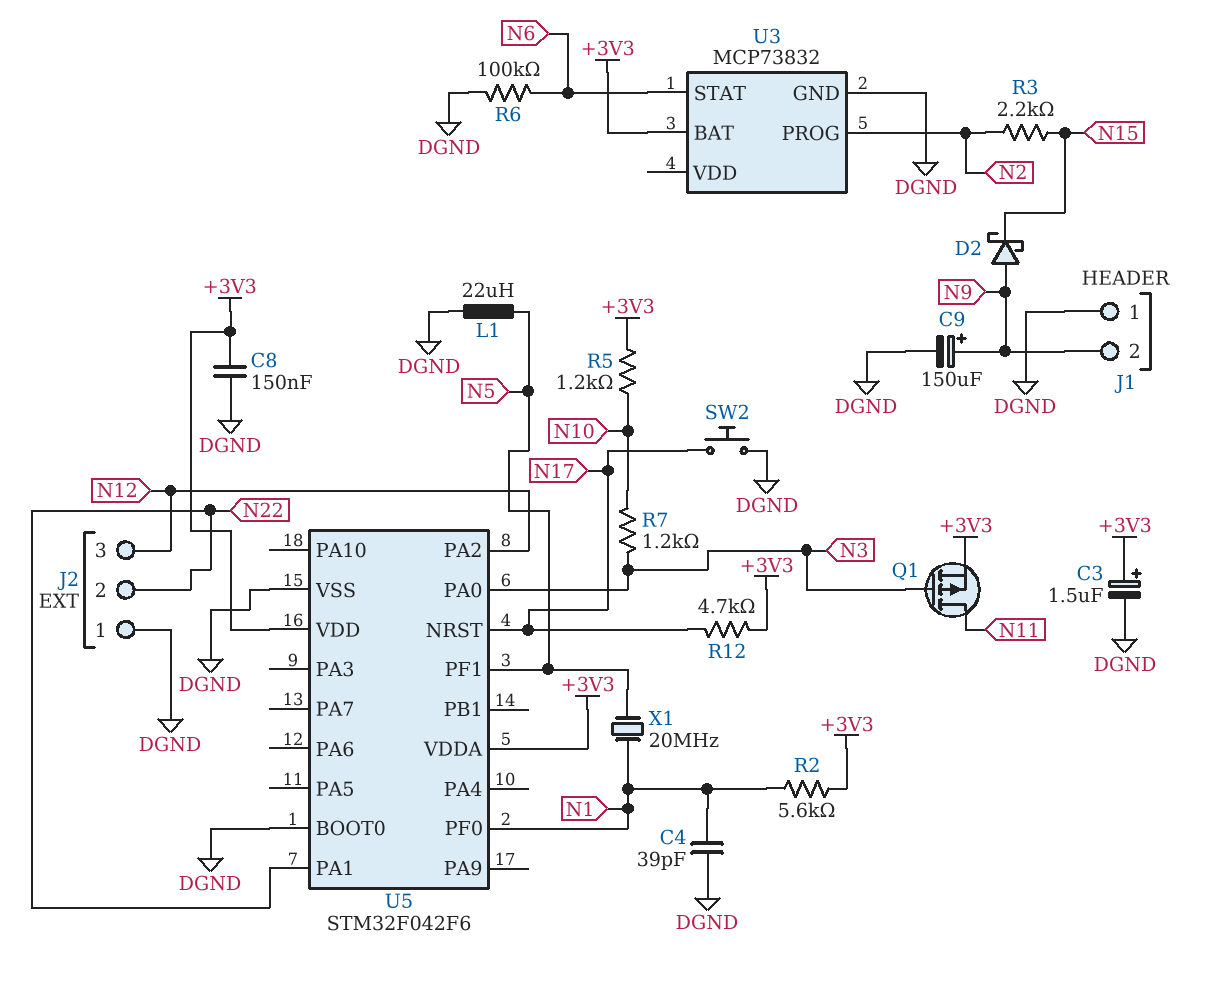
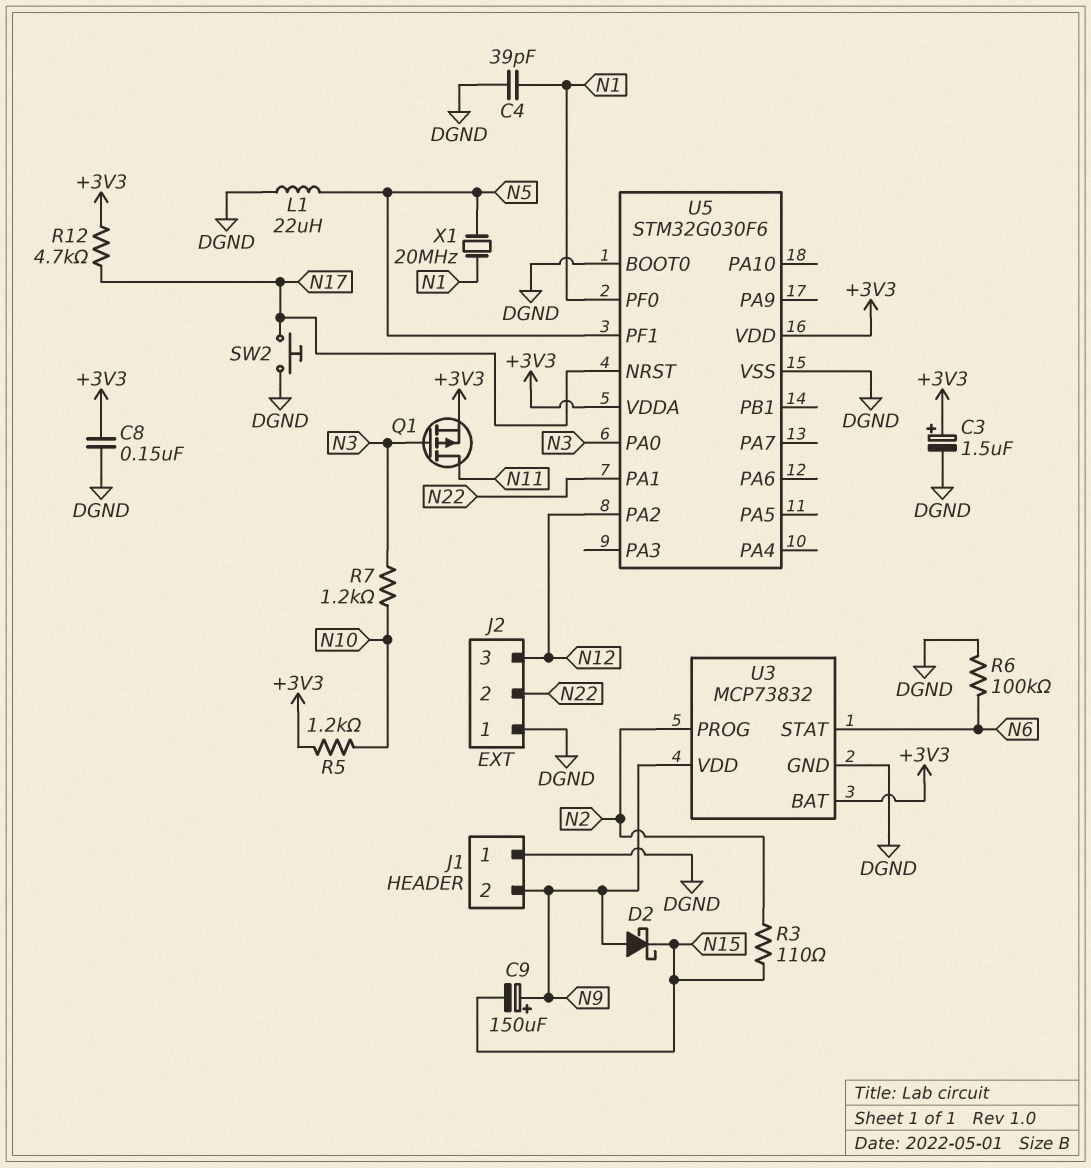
C9: 150uF (plus N9, minus DGND) -> 150uF (plus N9, minus N15)
R2: 5.6k (+3V3, N1) -> none
R3: 2.2k (N2, N15) -> 110 (N2, N15)
U3 pin VDD: none -> N9
U5: STM32F042F6 -> STM32G030F6

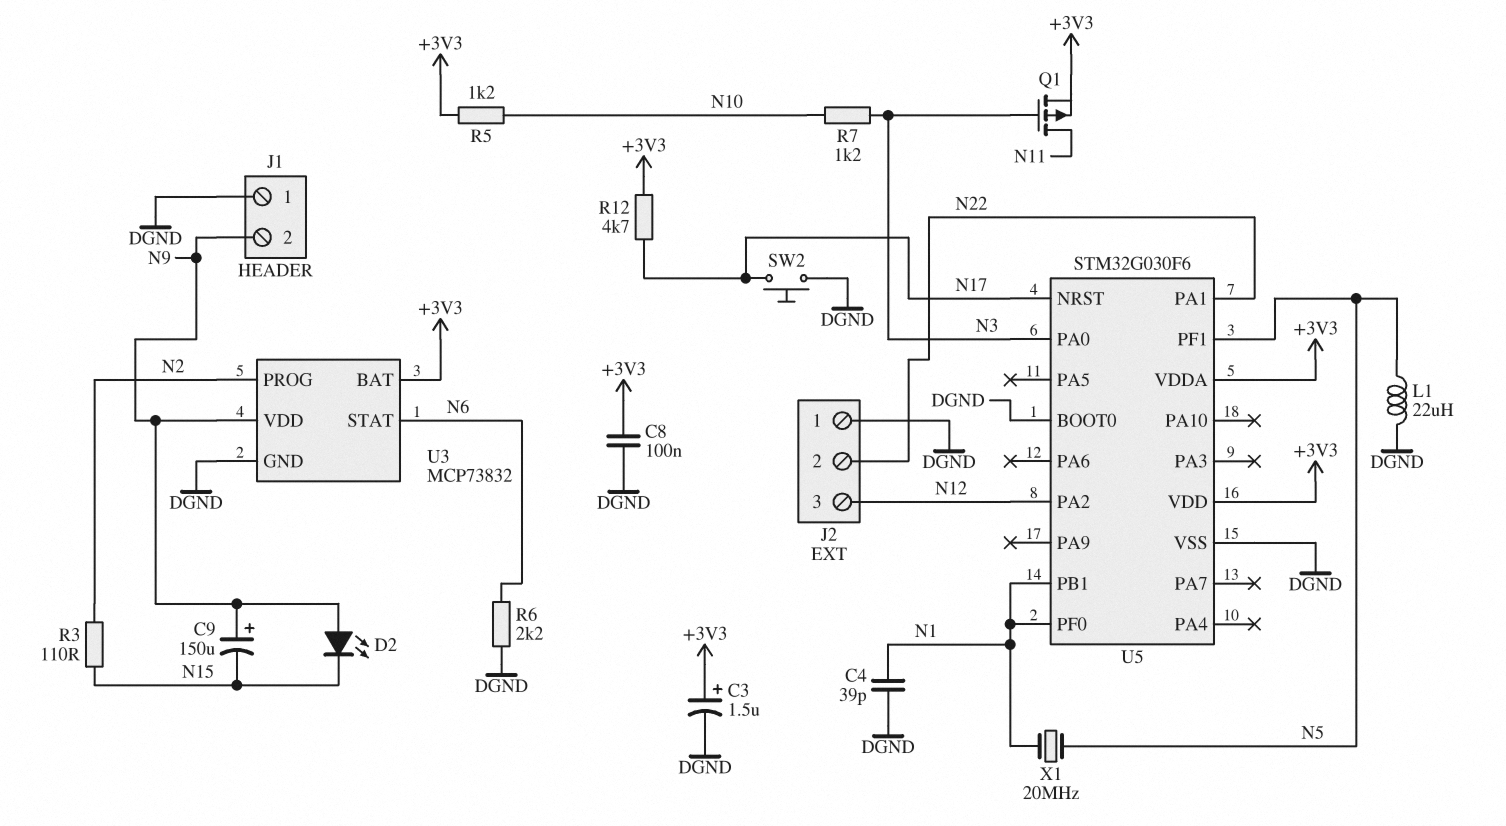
C8: 150nF (+3V3, DGND) -> 100nF (+3V3, DGND)
D2: schottky (A N9, K N15) -> LED (A N9, K N15)
R6: 100k (DGND, N6) -> 2.2k (DGND, N6)
U5 pin PB1: none -> N1

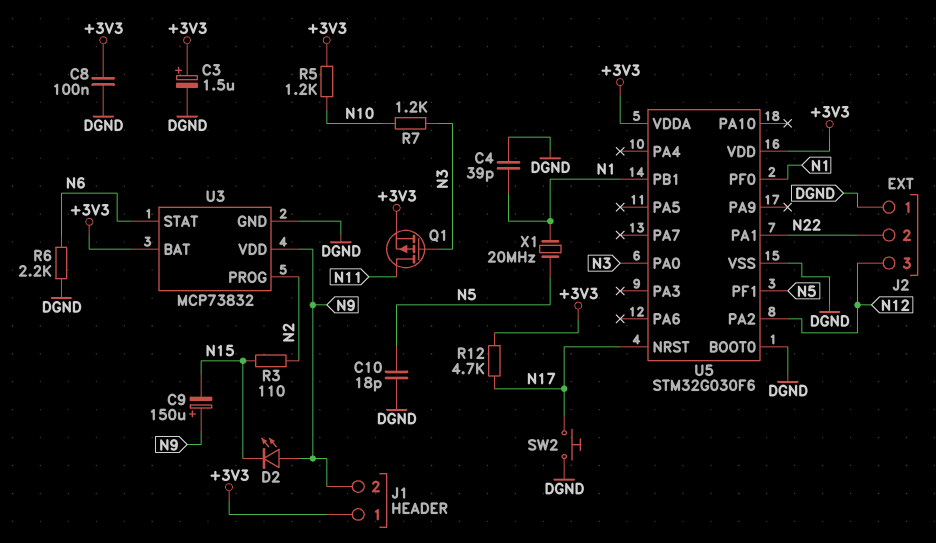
C10: none -> 18pF (DGND, N5)
J1 pin 1: DGND -> +3V3
L1: 22uH (DGND, N5) -> none

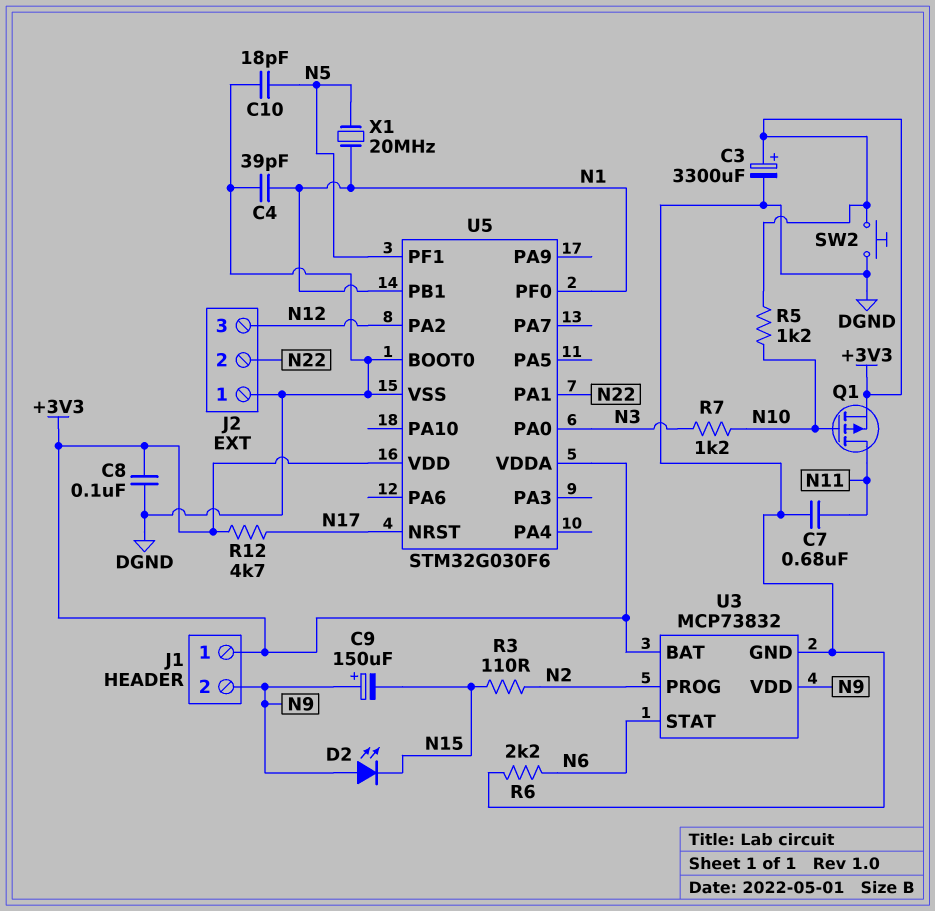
C3: 1.5uF (plus +3V3, minus DGND) -> 3300uF (plus +3V3, minus DGND)
C7: none -> 680nF (DGND, N11)
Q1: PMOS (G N3, D N11, S +3V3) -> PMOS (G N10, D N11, S +3V3)
SW2: button (DGND, N17) -> button (+3V3, DGND)

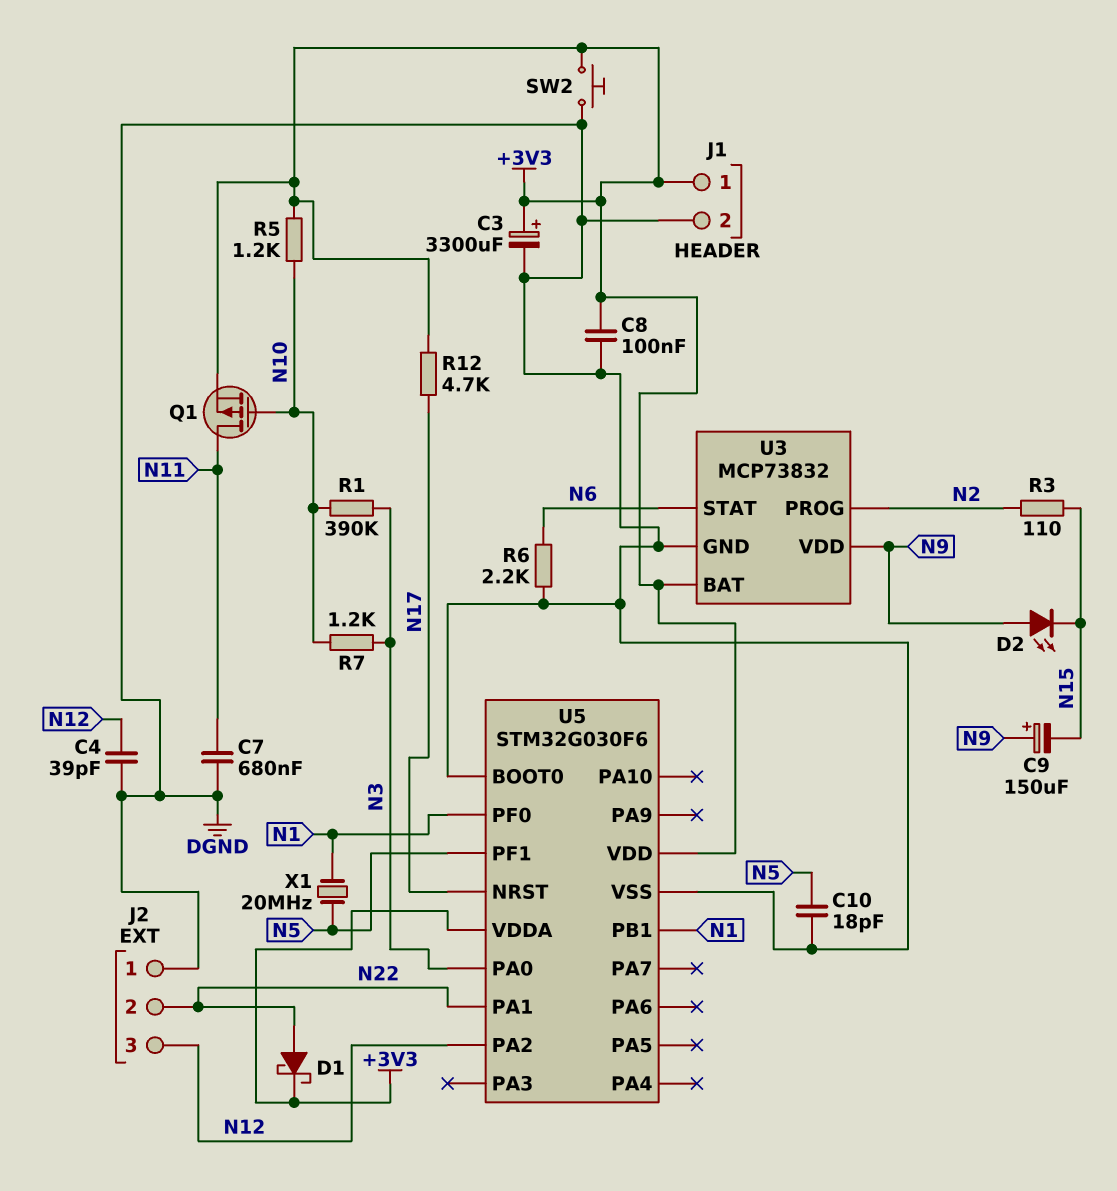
C4: 39pF (DGND, N1) -> 39pF (DGND, N12)
D1: none -> schottky (A N22, K +3V3)
J1 pin 2: N9 -> DGND
R1: none -> 390k (N3, N10)

